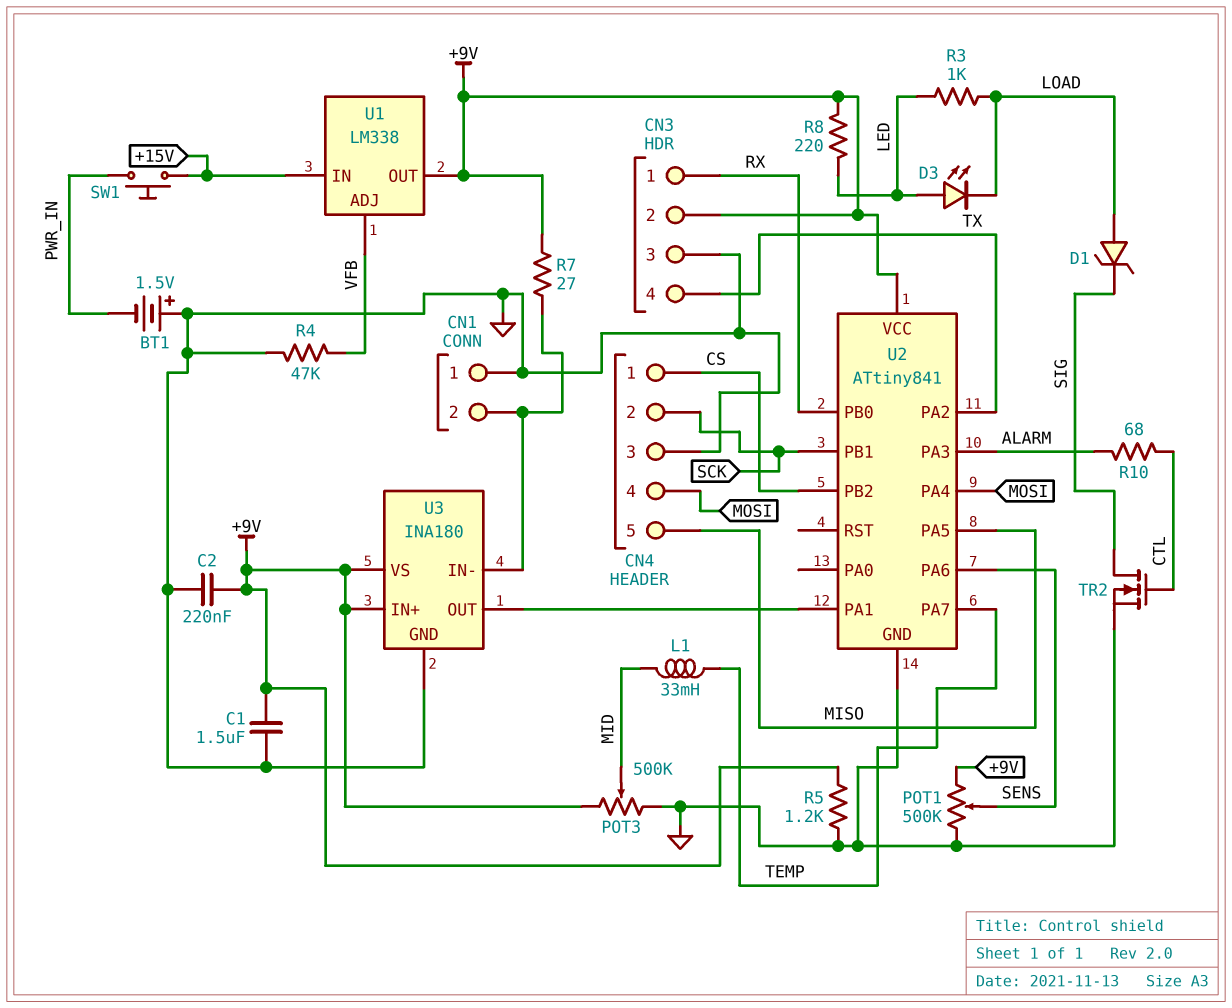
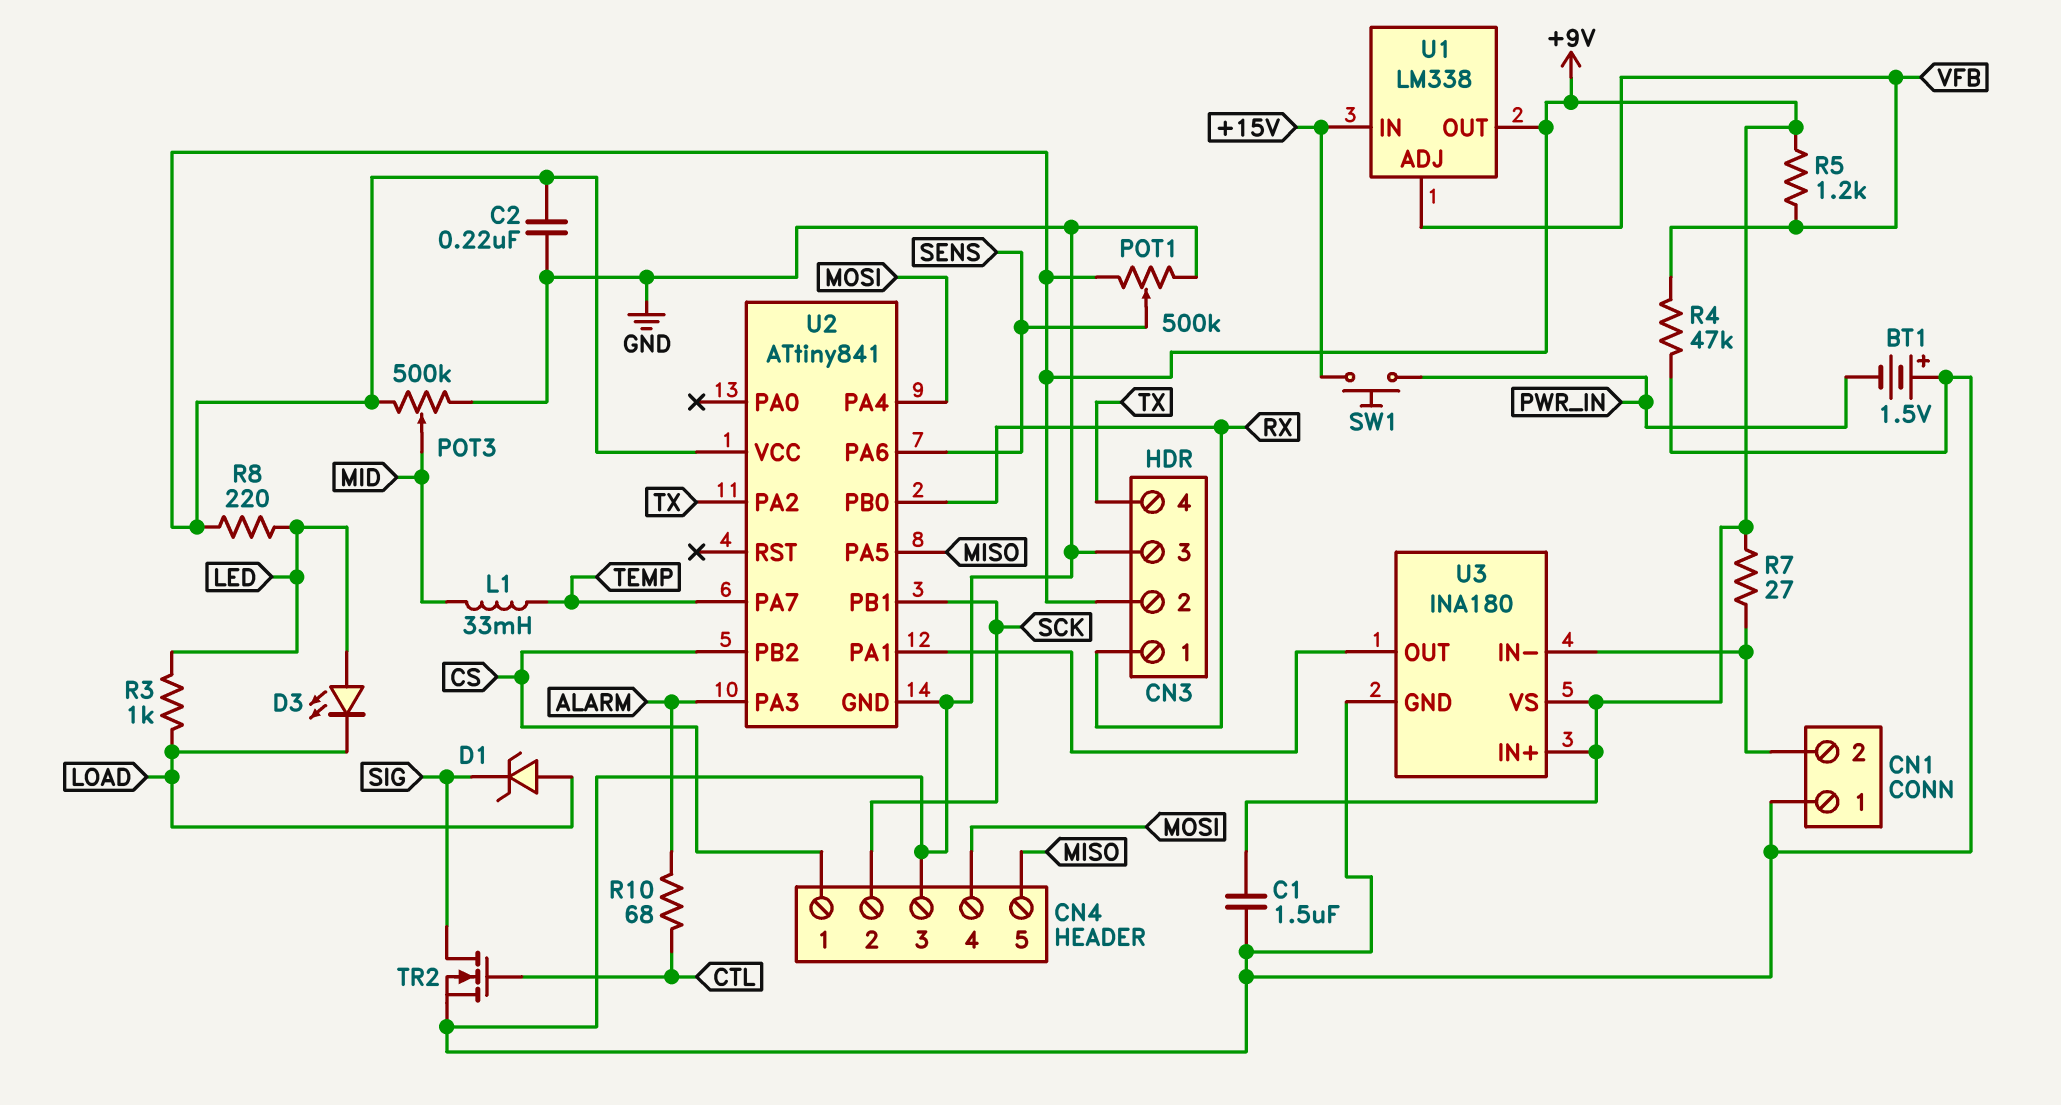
R5: 1.2k (+9V, GND) -> 1.2k (+9V, VFB)

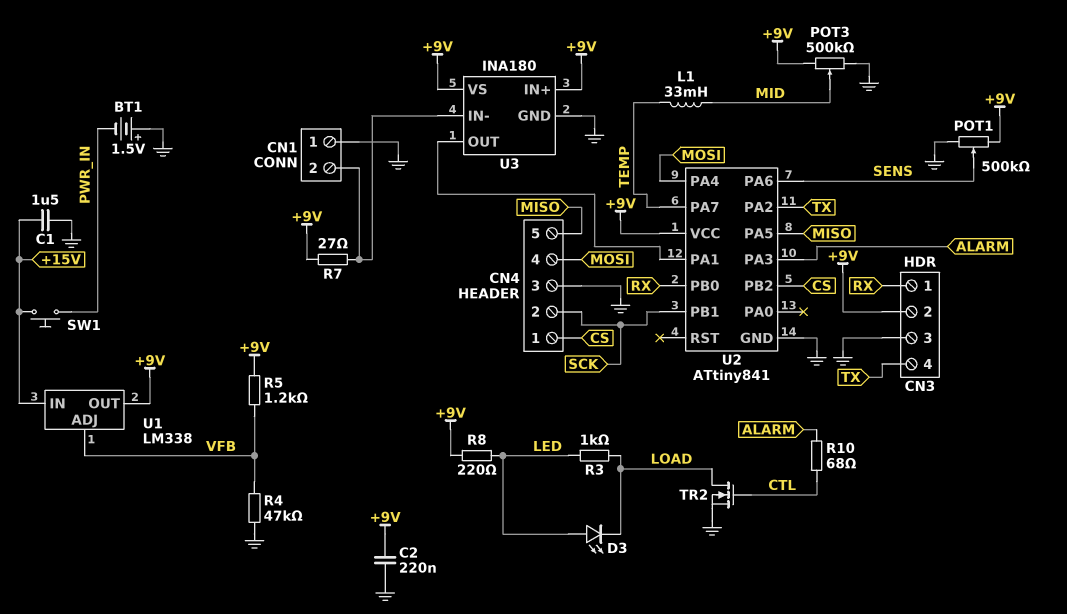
C1: 1.5uF (+9V, GND) -> 1.5uF (+15V, GND)
D1: zener (A LOAD, K SIG) -> none
TR2: NMOS (G CTL, D SIG, S GND) -> NMOS (G CTL, D LOAD, S GND)

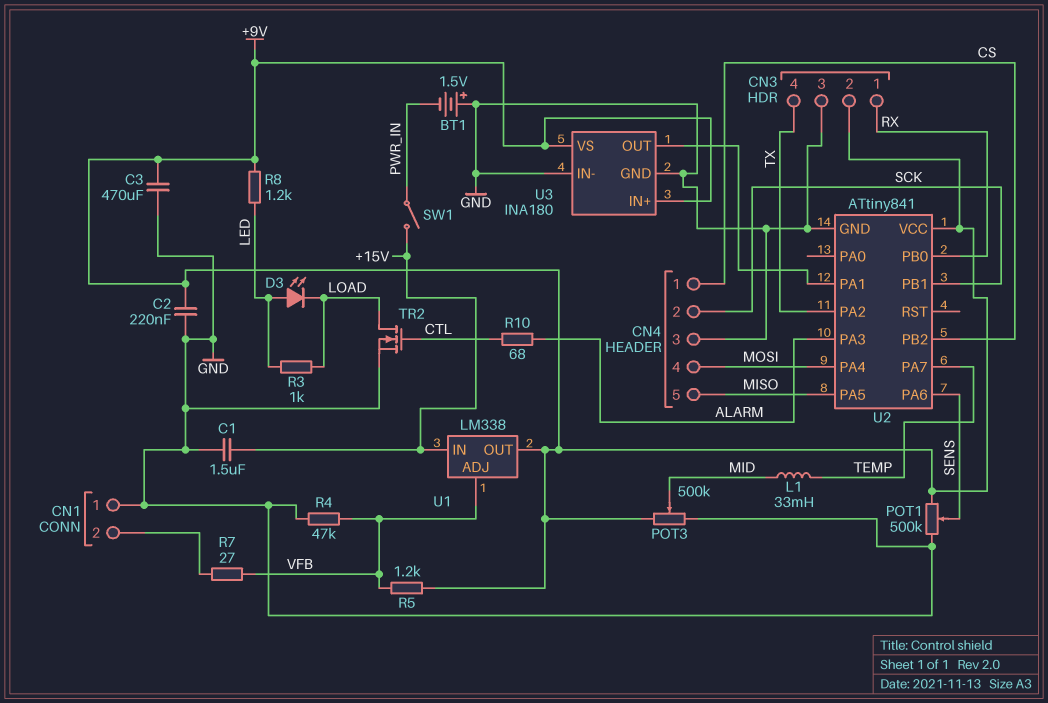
C3: none -> 470uF (+9V, GND)
R7: 27 (+9V, CN1/2) -> 27 (CN1/2, VFB)
R8: 220 (+9V, LED) -> 1.2k (+9V, LED)
SW1: button (+15V, PWR_IN) -> switch (+15V, PWR_IN)
U3 pin IN-: CN1/2 -> GND

